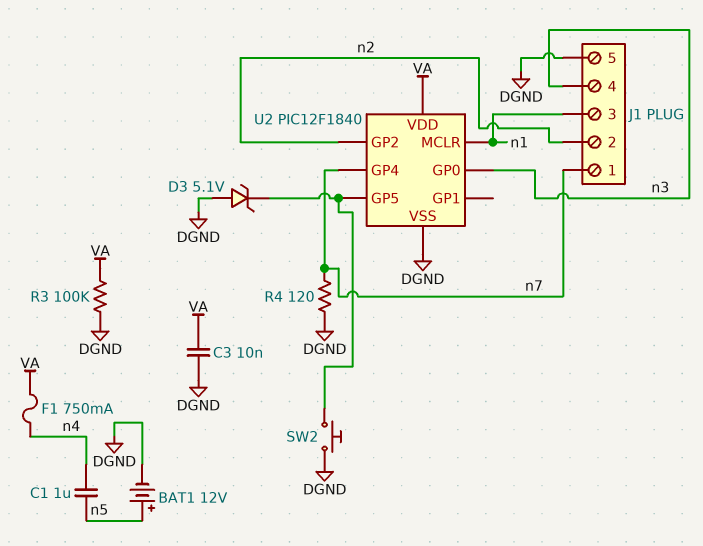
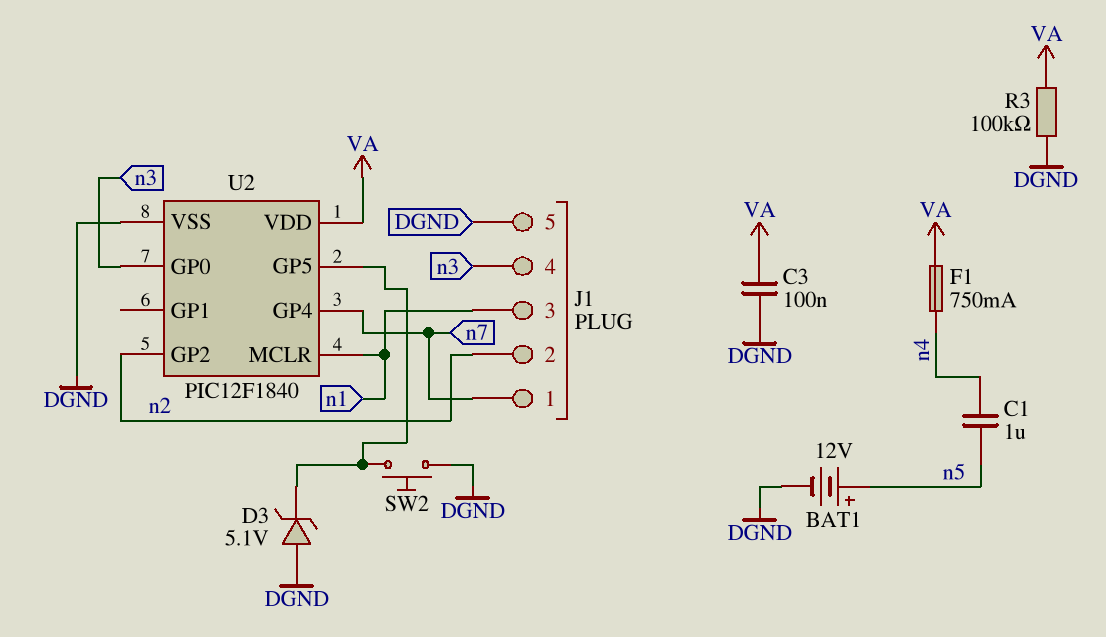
C3: 10nF (DGND, VA) -> 100nF (DGND, VA)
R4: 120 (DGND, n7) -> none

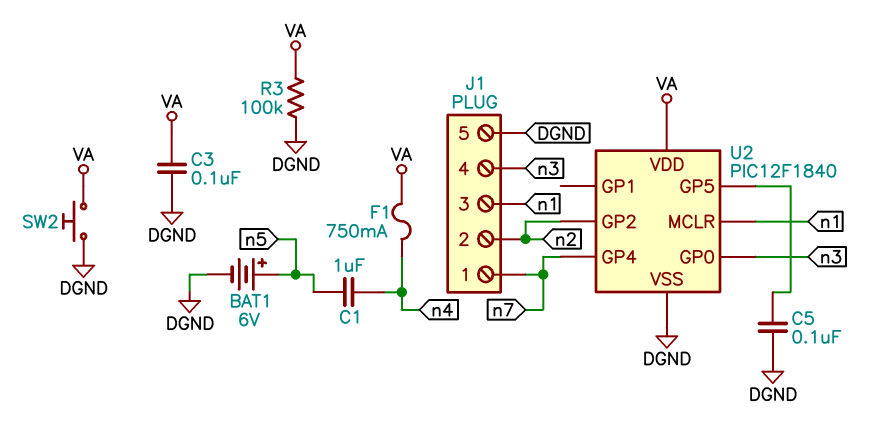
BAT1: 12V (plus n5, minus DGND) -> 6V (plus n5, minus DGND)
C5: none -> 100nF (DGND, U2/GP5)
D3: zener 5.1V (A DGND, K U2/GP5) -> none
SW2: button (DGND, U2/GP5) -> button (DGND, VA)

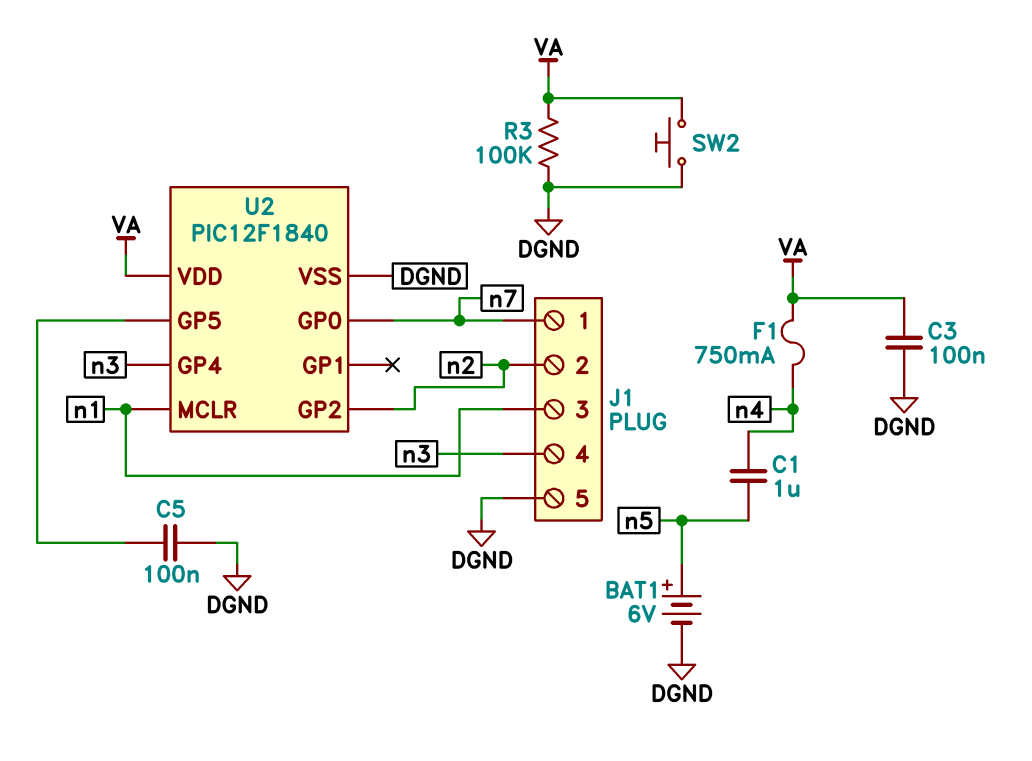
U2 pin GP0: n3 -> n7
U2 pin GP4: n7 -> n3

